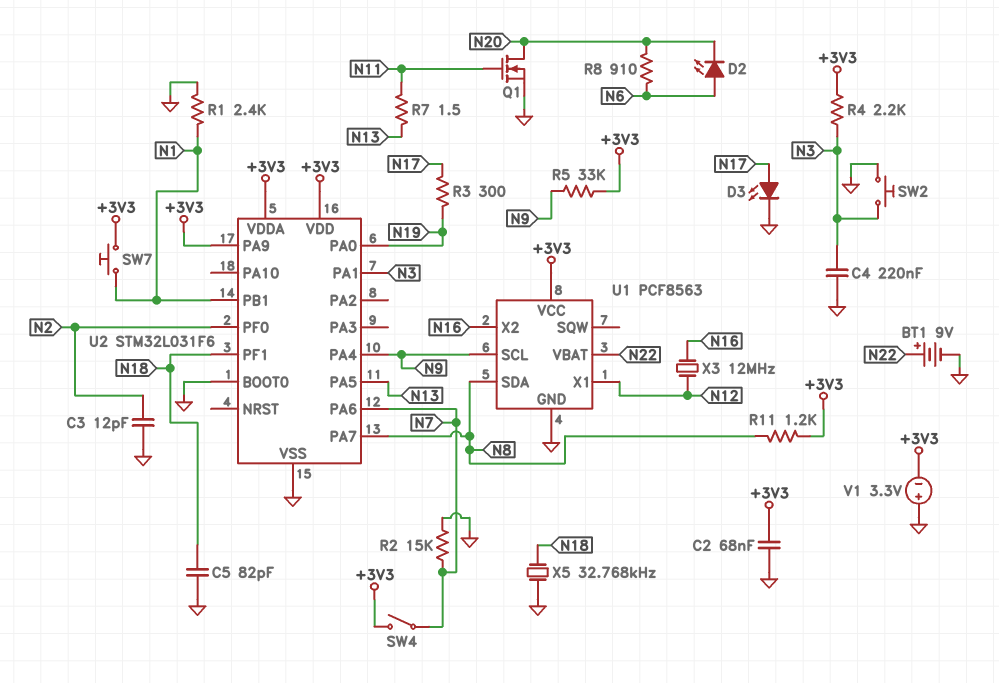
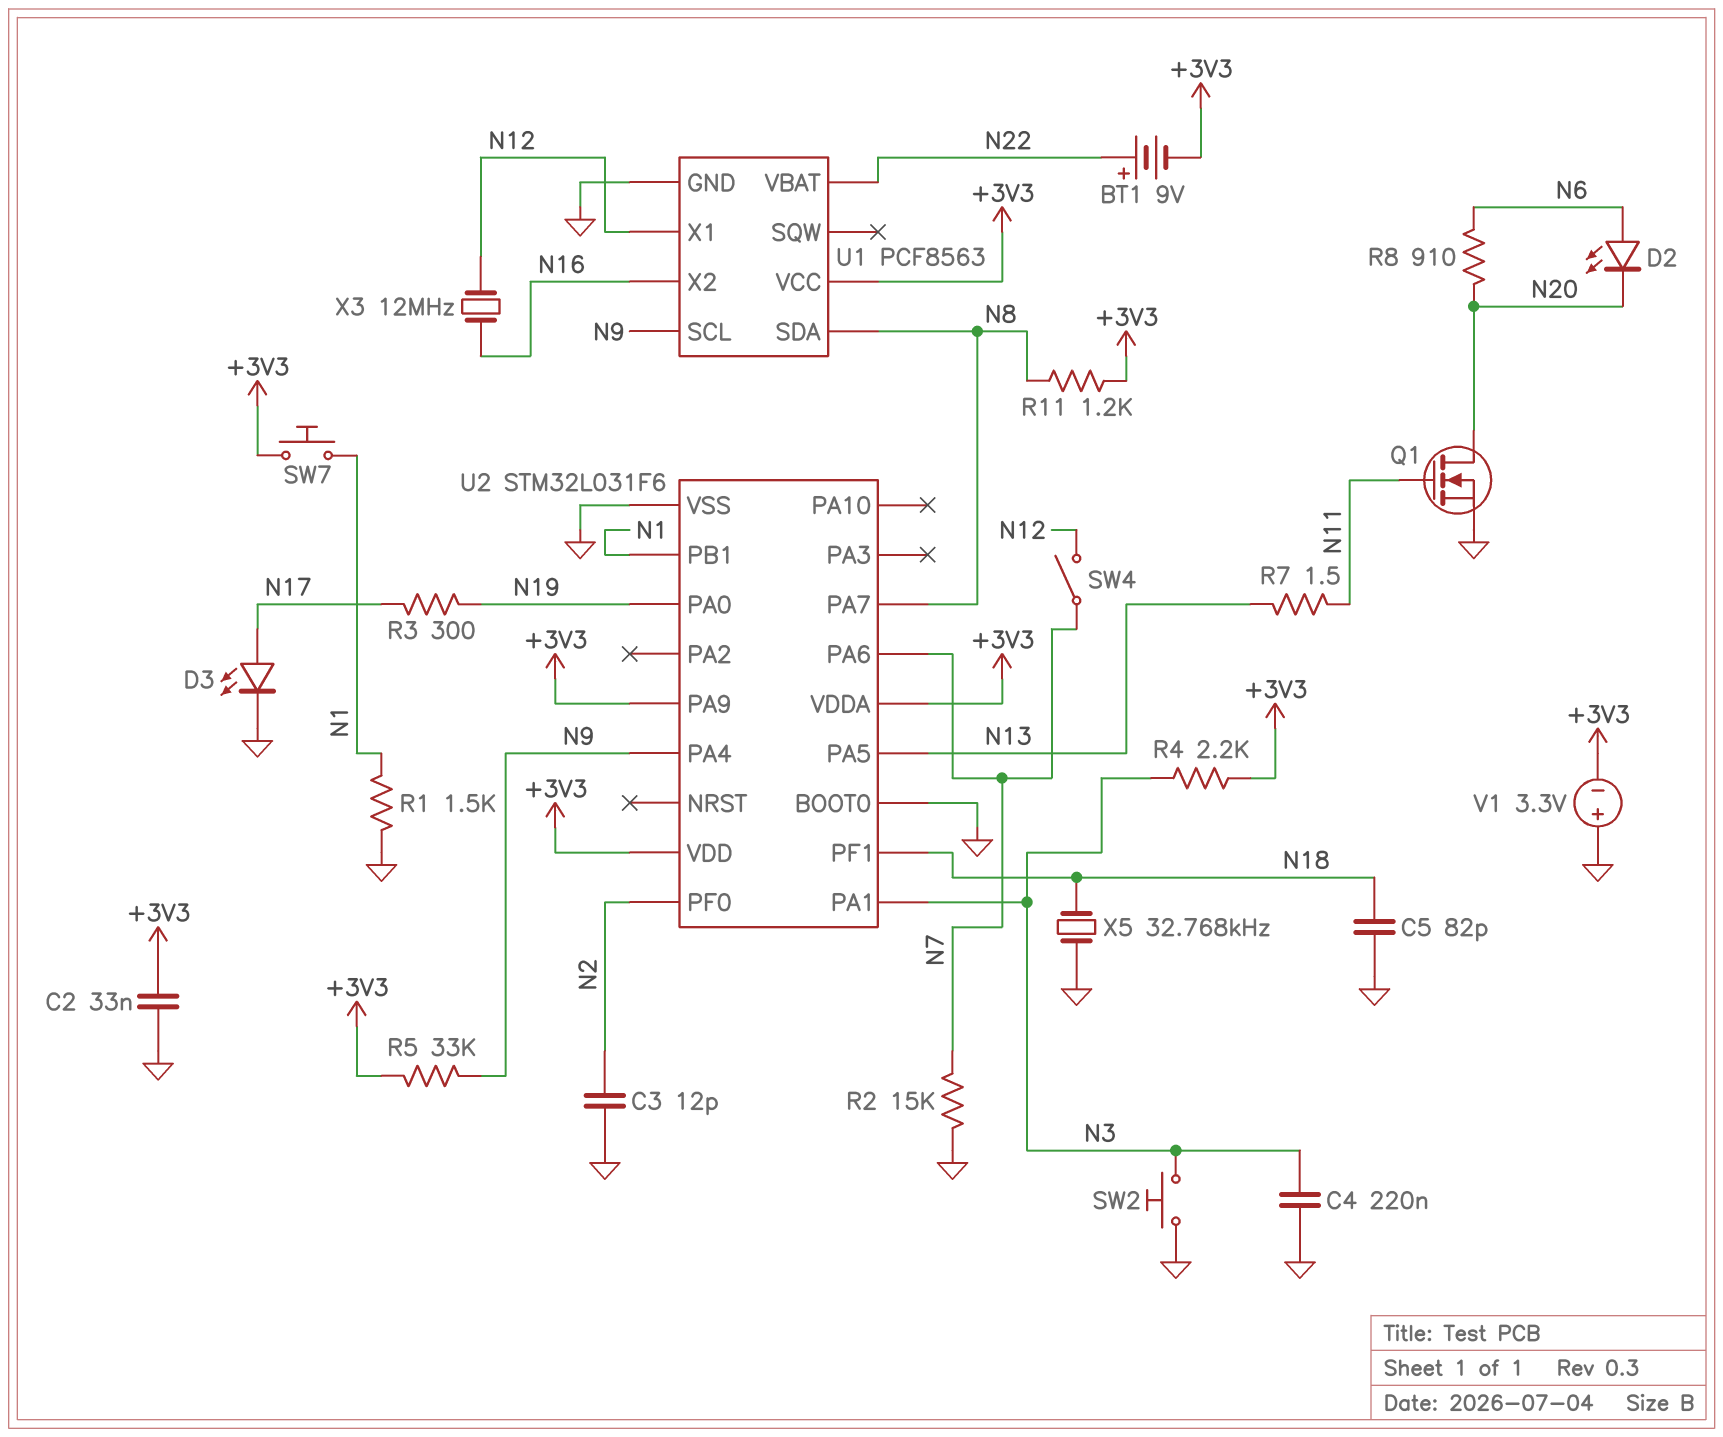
BT1: 9V (plus N22, minus GND) -> 9V (plus N22, minus +3V3)
C2: 68nF (+3V3, GND) -> 33nF (+3V3, GND)
R1: 2.4k (GND, N1) -> 1.5k (GND, N1)
SW4: switch (+3V3, N7) -> switch (N7, N12)

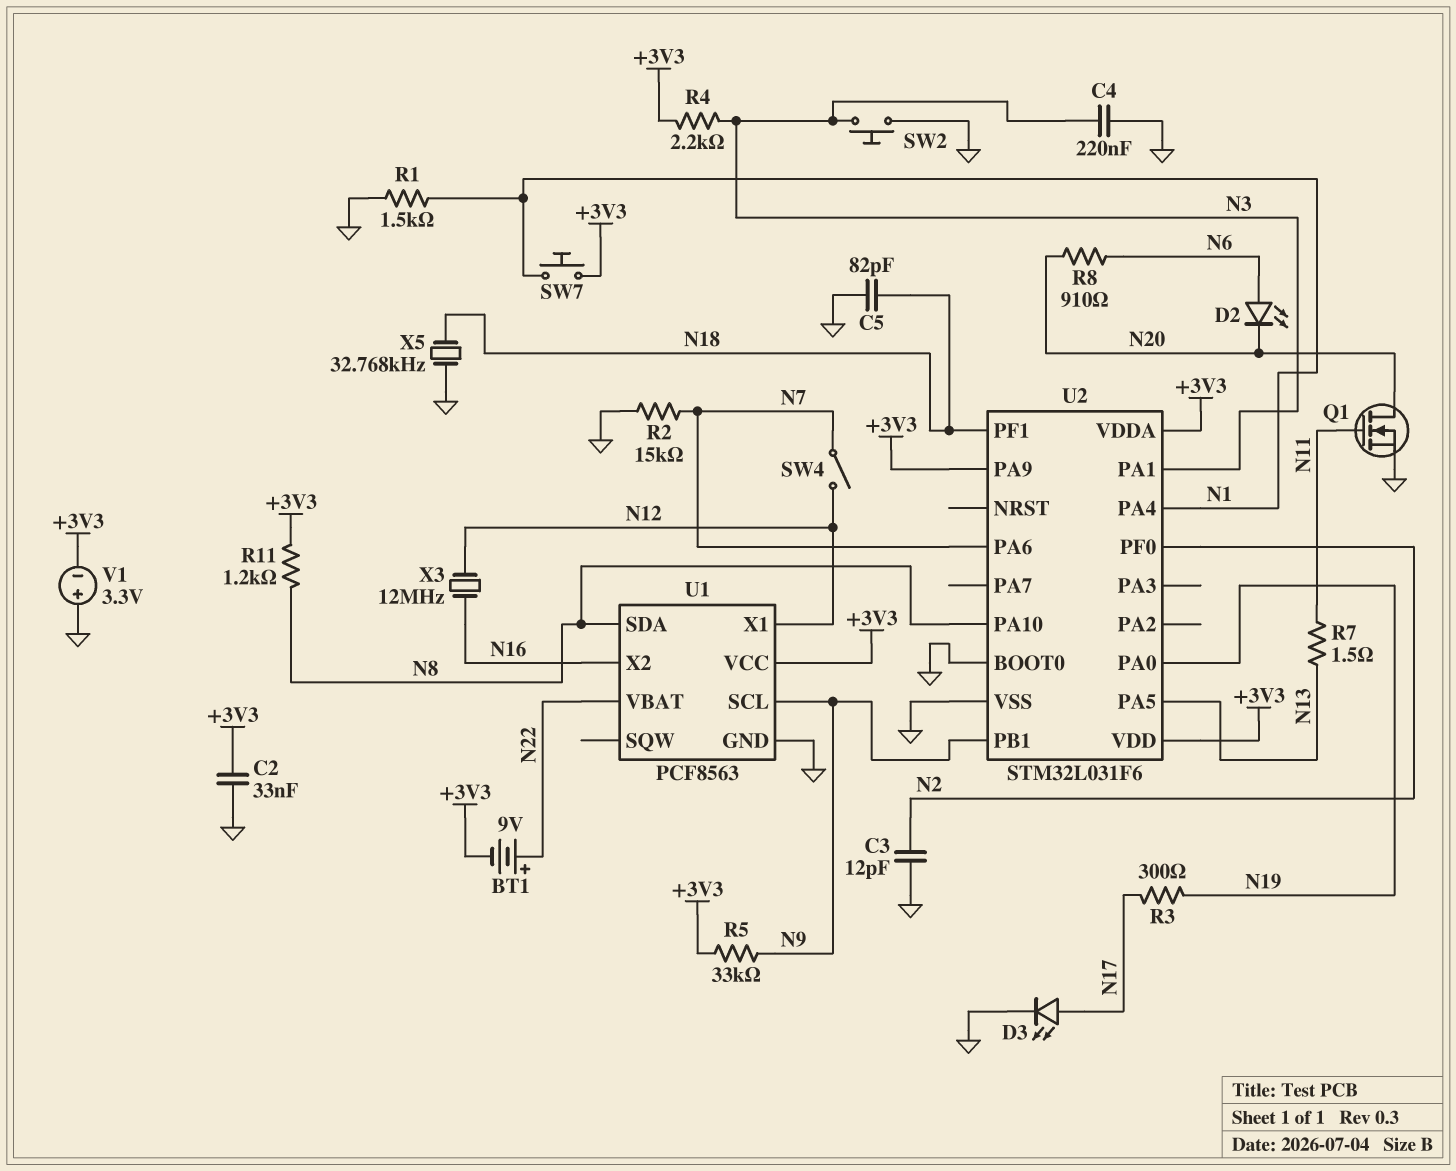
U2 pin PA4: N9 -> N1
U2 pin PA7: N8 -> none
U2 pin PA10: none -> N8
U2 pin PB1: N1 -> N9

